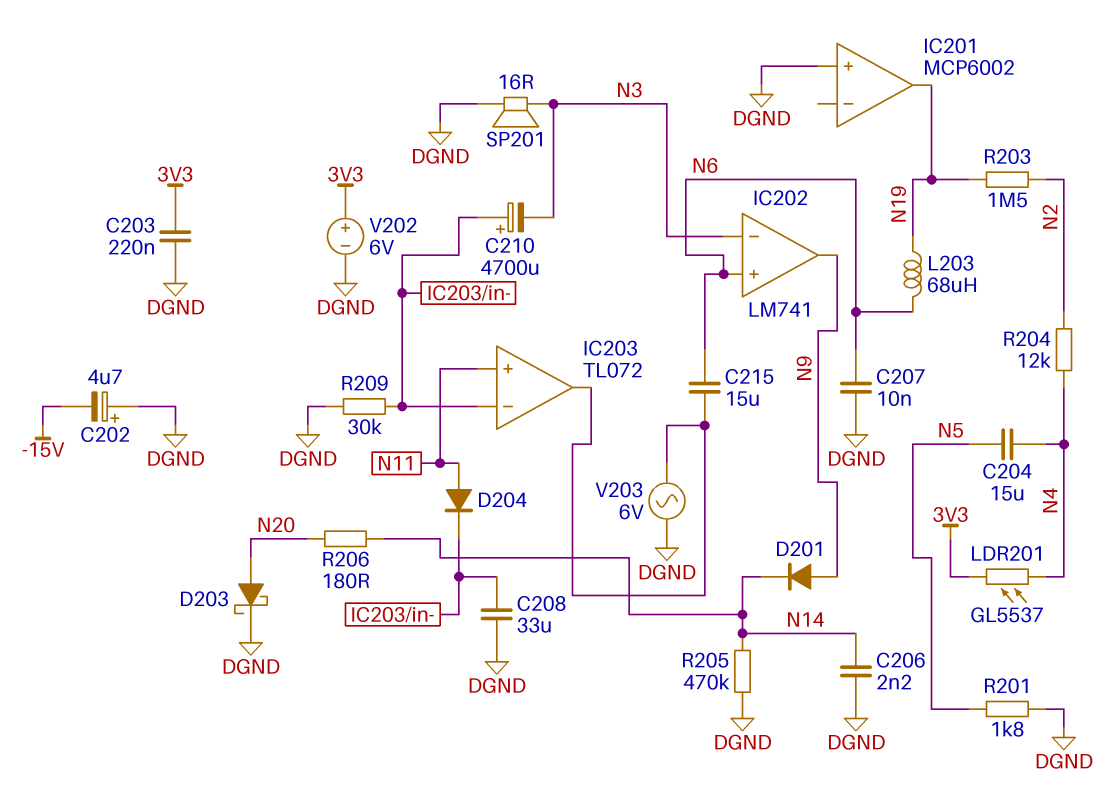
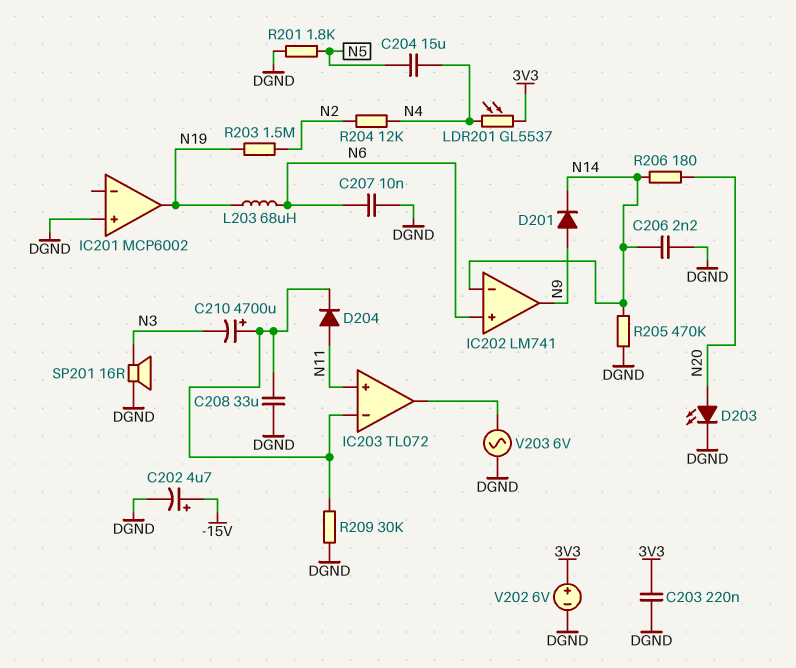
C202: 4.7uF (plus DGND, minus -15V) -> 4.7uF (plus -15V, minus DGND)
C215: 15uF (IC203/out, N6) -> none
D203: schottky (A N20, K DGND) -> LED (A N20, K DGND)
IC202 pin in-: N3 -> N14

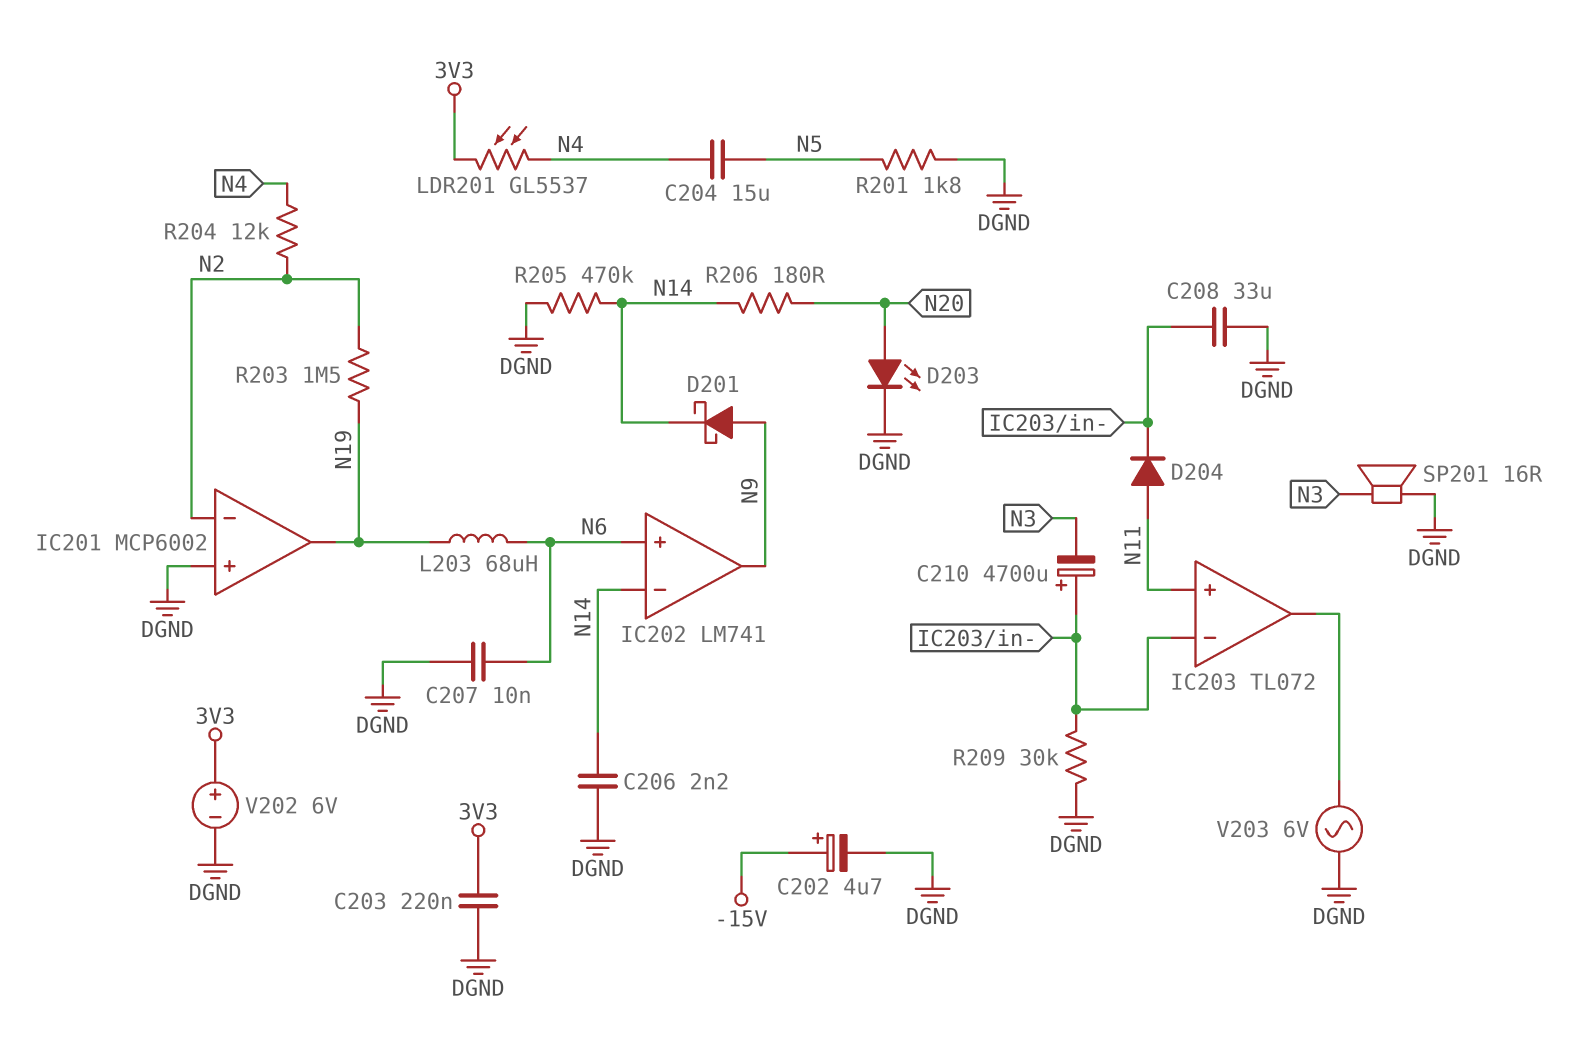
D201: diode (A N9, K N14) -> schottky (A N9, K N14)
IC201 pin in-: none -> N2

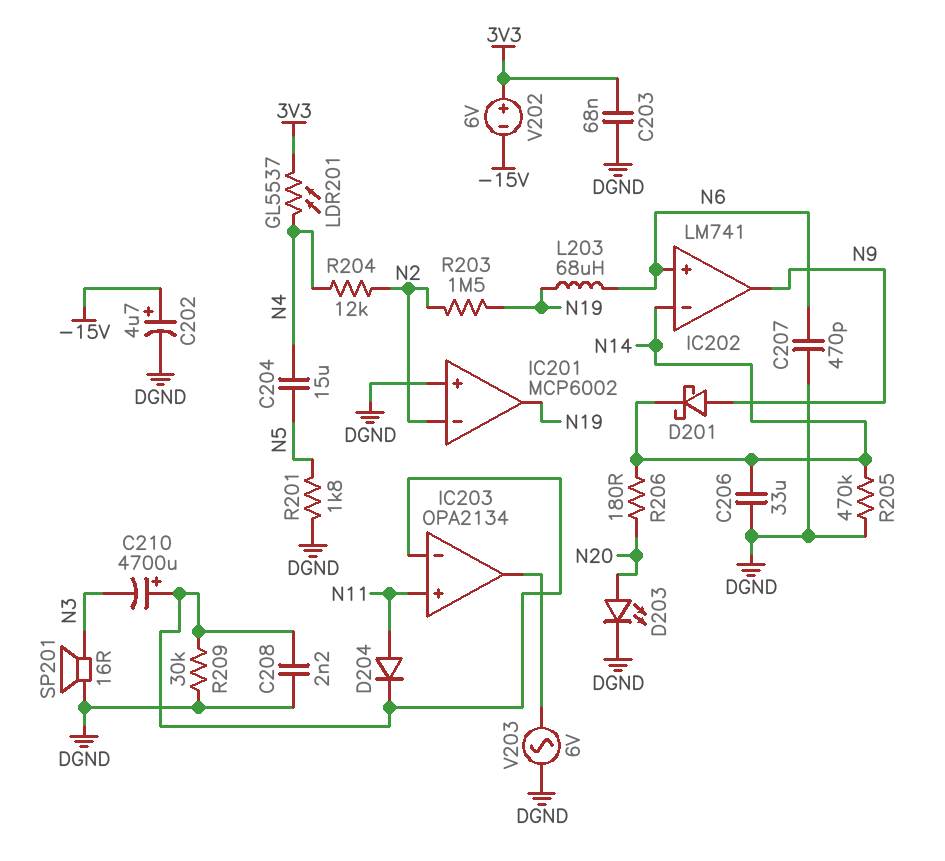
C203: 220nF (3V3, DGND) -> 68nF (3V3, DGND)
C206: 2.2nF (DGND, N14) -> 33uF (DGND, N14)
C207: 10nF (DGND, N6) -> 470pF (DGND, N6)
C208: 33uF (DGND, IC203/in-) -> 2.2nF (DGND, IC203/in-)
IC203: TL072 -> OPA2134
V202: 6V (plus 3V3, minus DGND) -> 6V (plus 3V3, minus -15V)

